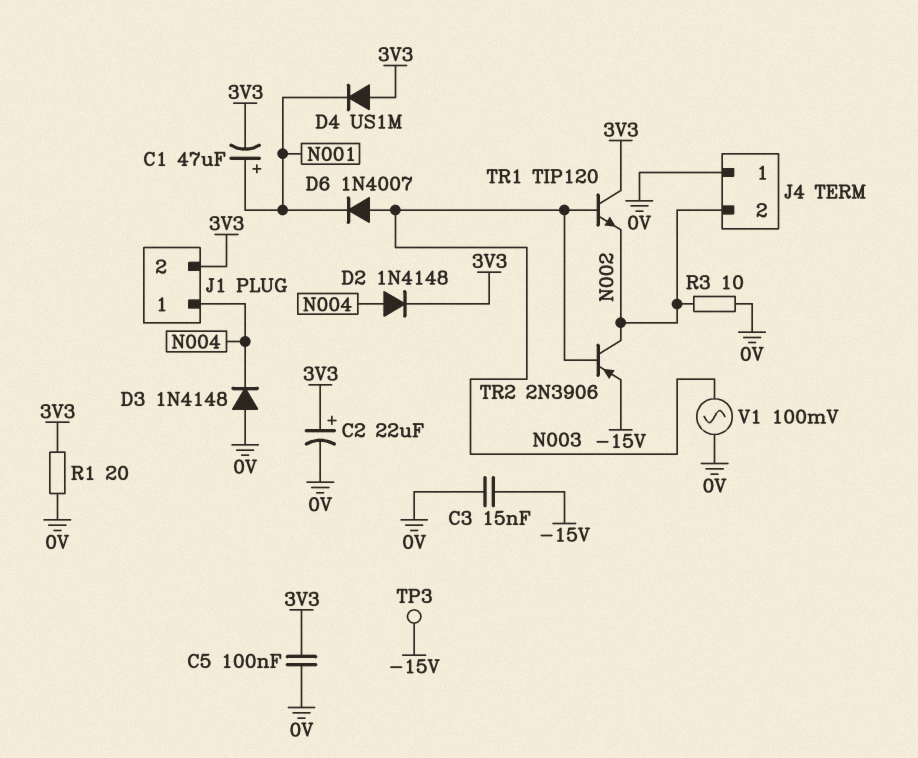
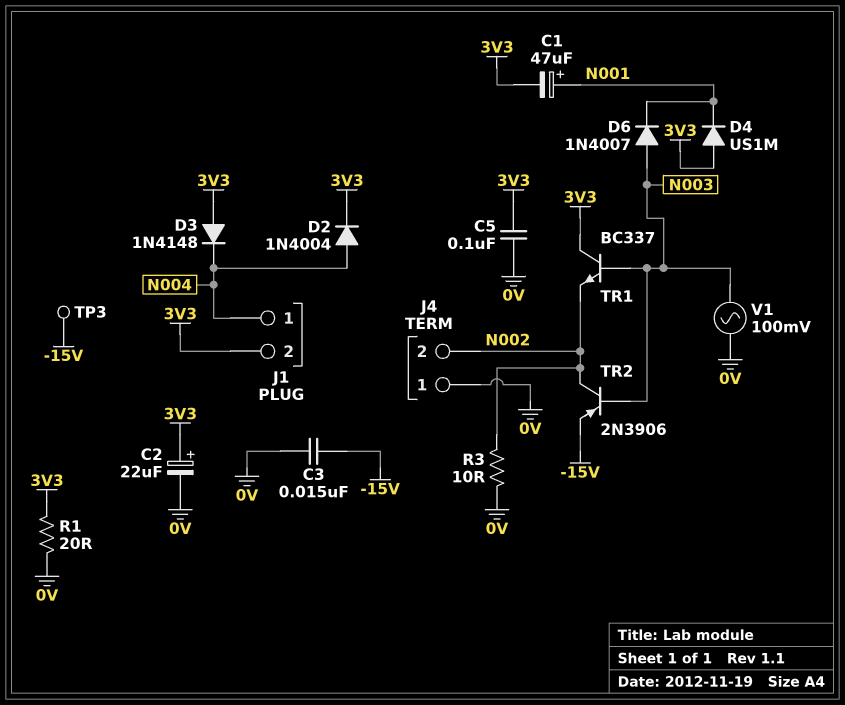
D2: diode 1N4148 (A N004, K 3V3) -> diode 1N4004 (A N004, K 3V3)
D3: diode 1N4148 (A 0V, K N004) -> diode 1N4148 (A 3V3, K N004)
TR1: NPN TIP120 (B N003, C 3V3, E N002) -> NPN BC337 (B N003, C 3V3, E N002)

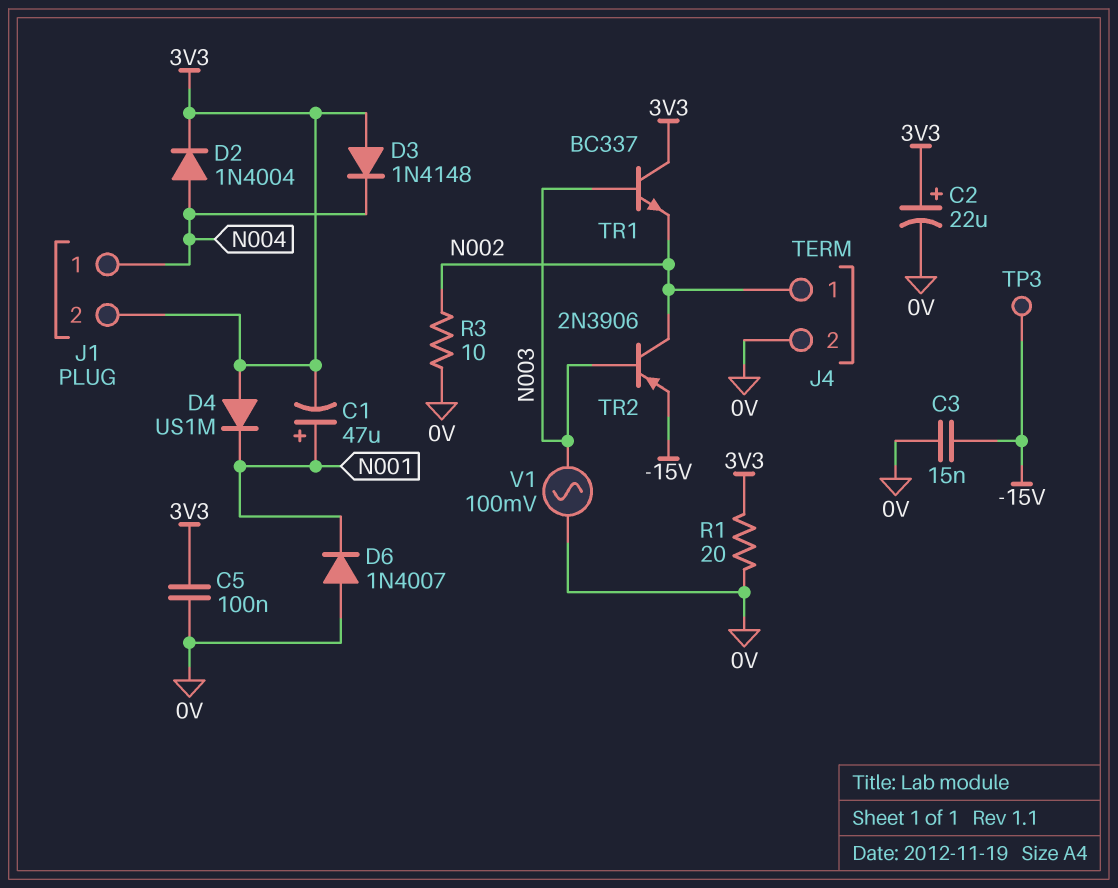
D6: diode 1N4007 (A N003, K N001) -> diode 1N4007 (A 0V, K N001)
J4 pin 1: 0V -> N002
J4 pin 2: N002 -> 0V

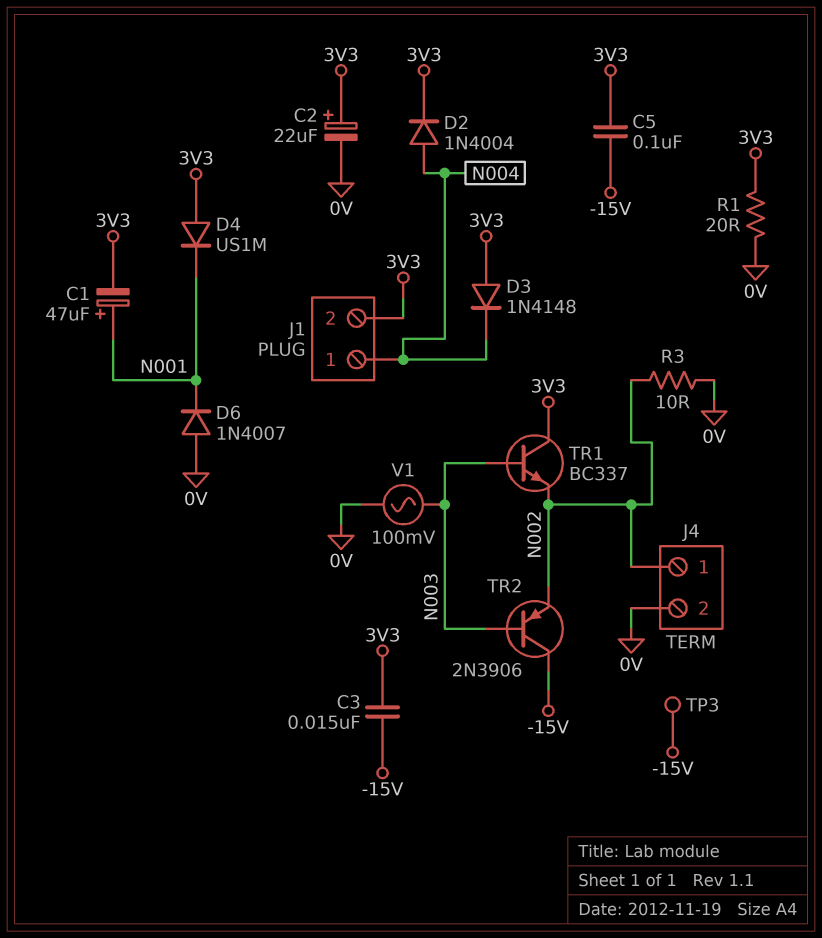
C3: 15nF (-15V, 0V) -> 15nF (-15V, 3V3)
C5: 100nF (0V, 3V3) -> 100nF (-15V, 3V3)
TR2: PNP 2N3906 (B N003, C N002, E -15V) -> PNP 2N3906 (B N003, C -15V, E N002)

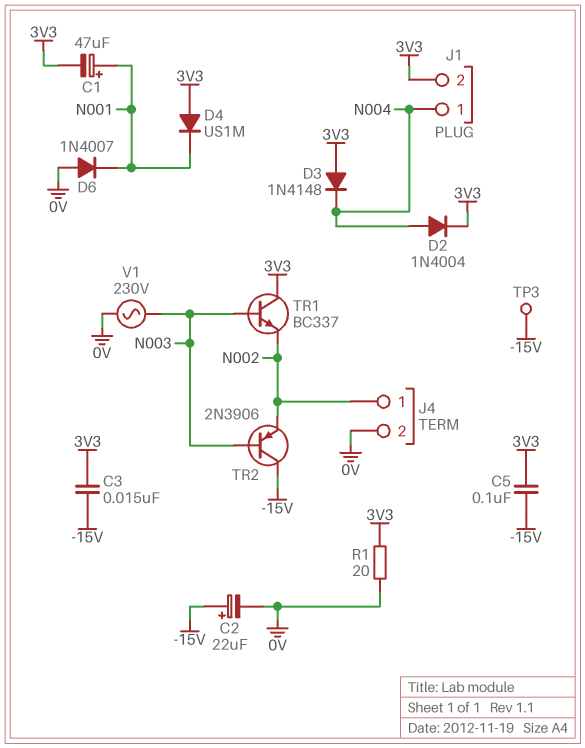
C2: 22uF (plus 3V3, minus 0V) -> 22uF (plus -15V, minus 0V)
R3: 10 (0V, N002) -> none
V1: AC 100mV (0V, N003) -> AC 230V (0V, N003)

